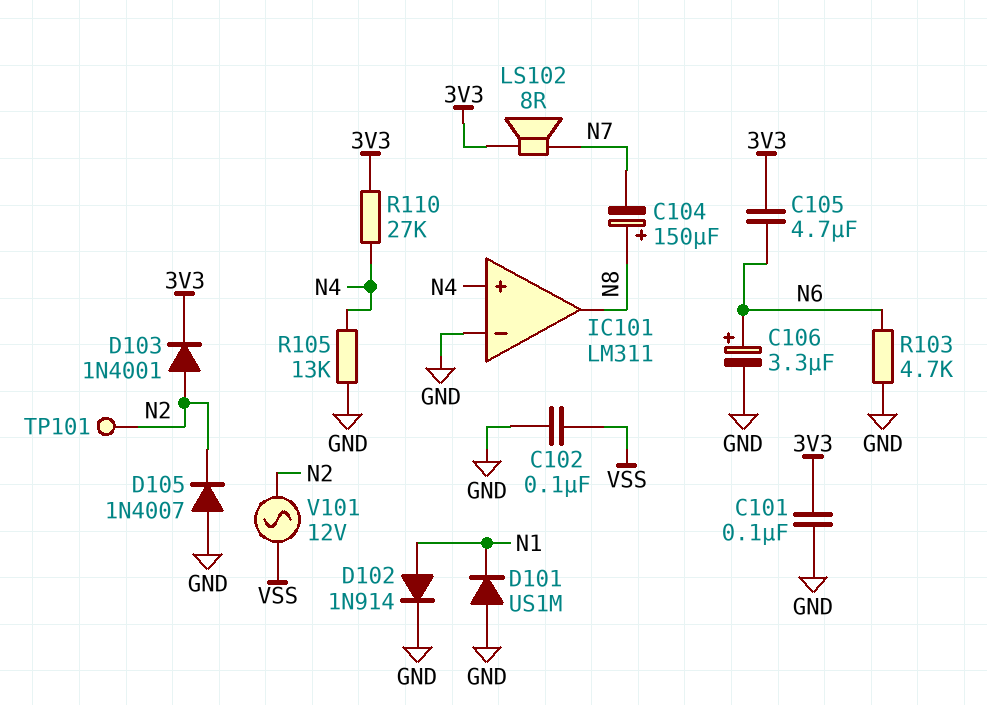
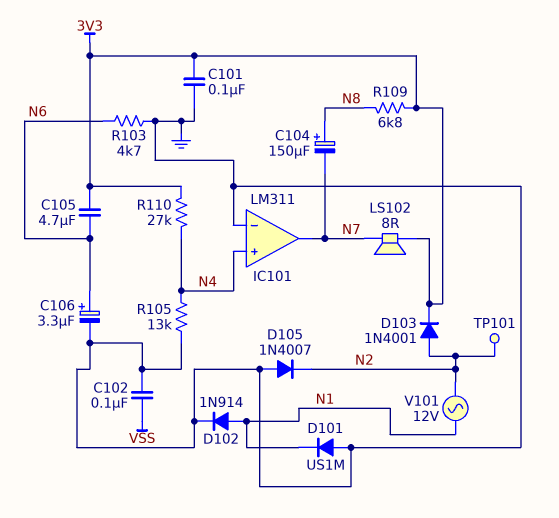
IC101 pin out: N8 -> N7
R109: none -> 6.8k (3V3, N8)
V101: AC 12V (N2, VSS) -> AC 12V (N1, N2)

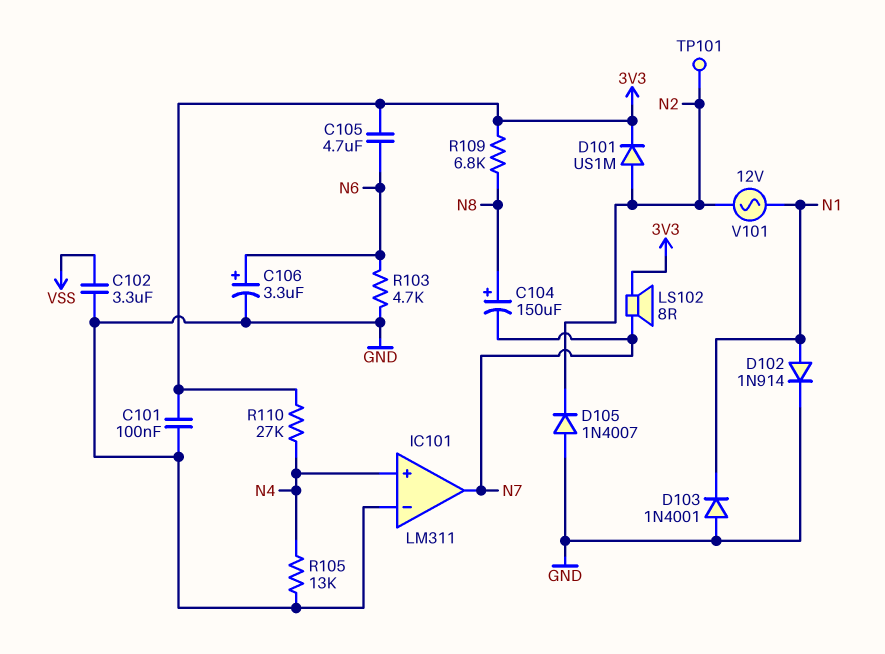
C102: 100nF (GND, VSS) -> 3.3uF (GND, VSS)
D101: diode US1M (A GND, K N1) -> diode US1M (A N2, K 3V3)
D103: diode 1N4001 (A N2, K 3V3) -> diode 1N4001 (A GND, K N1)

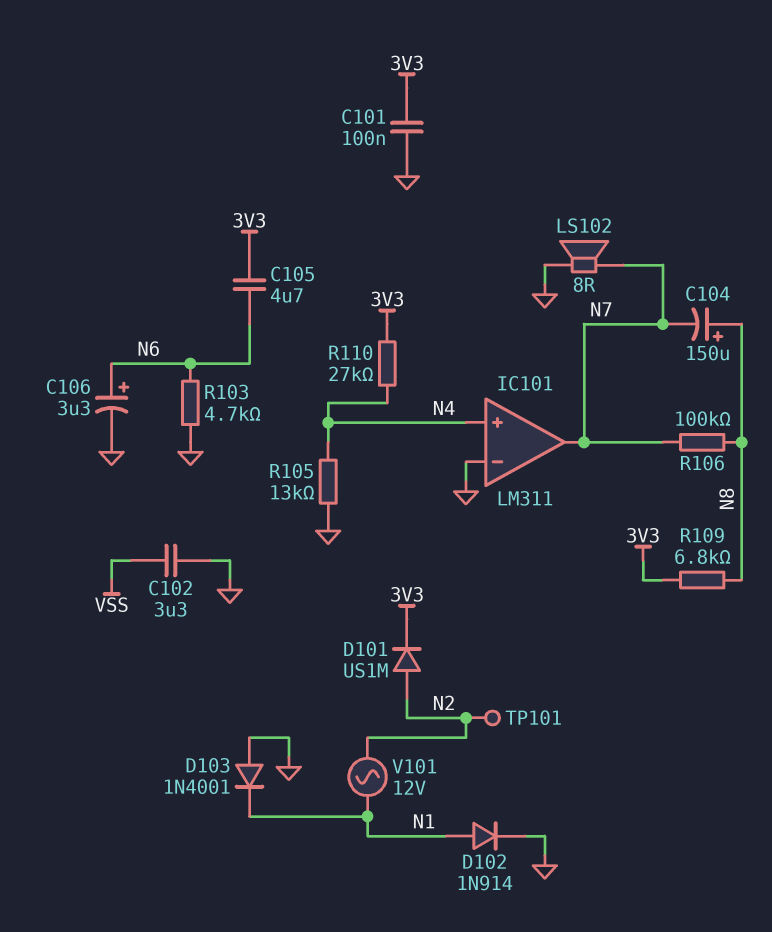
D105: diode 1N4007 (A GND, K N2) -> none
LS102: speaker 8R (3V3, N7) -> speaker 8R (GND, N7)
R106: none -> 100k (N7, N8)

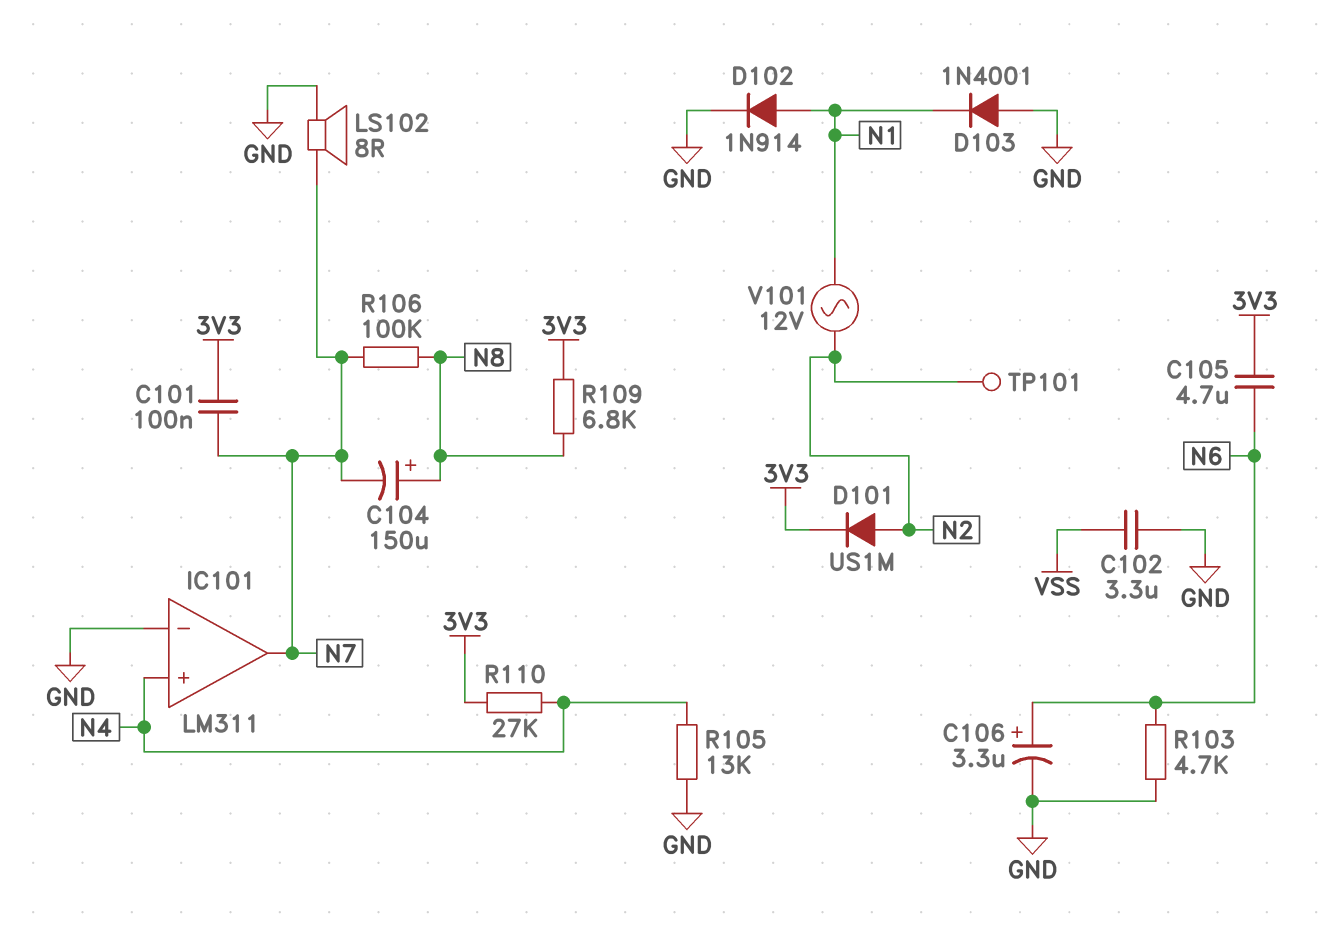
C101: 100nF (3V3, GND) -> 100nF (3V3, N7)

